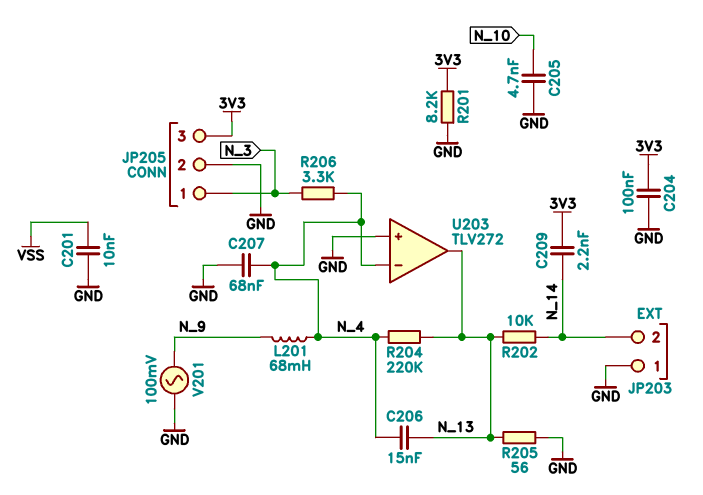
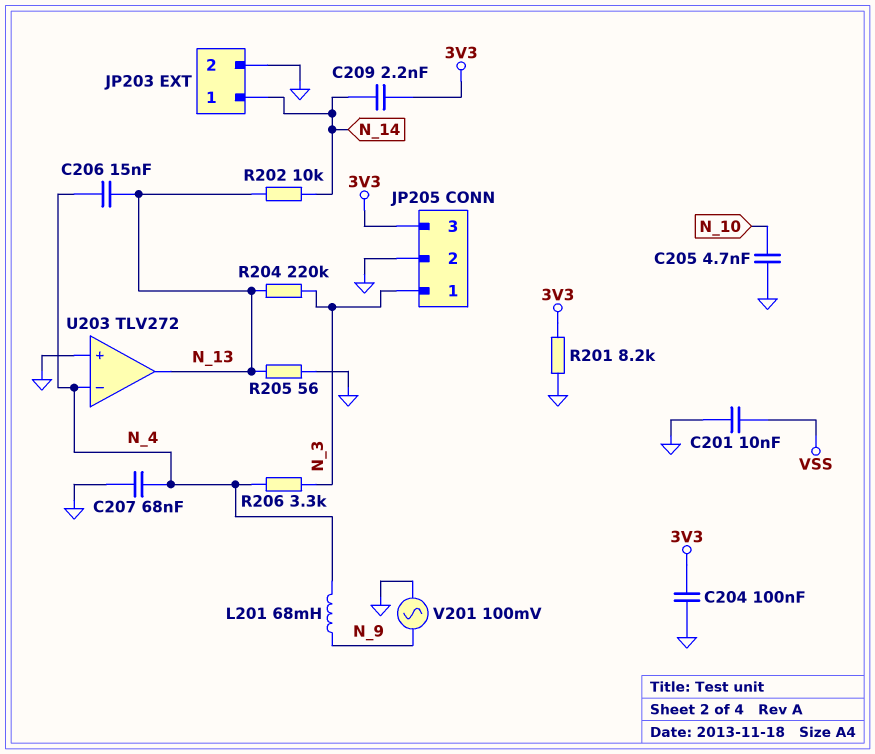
JP203 pin 1: GND -> N_14
JP203 pin 2: N_14 -> GND
R204: 220k (N_4, N_13) -> 220k (N_3, N_13)

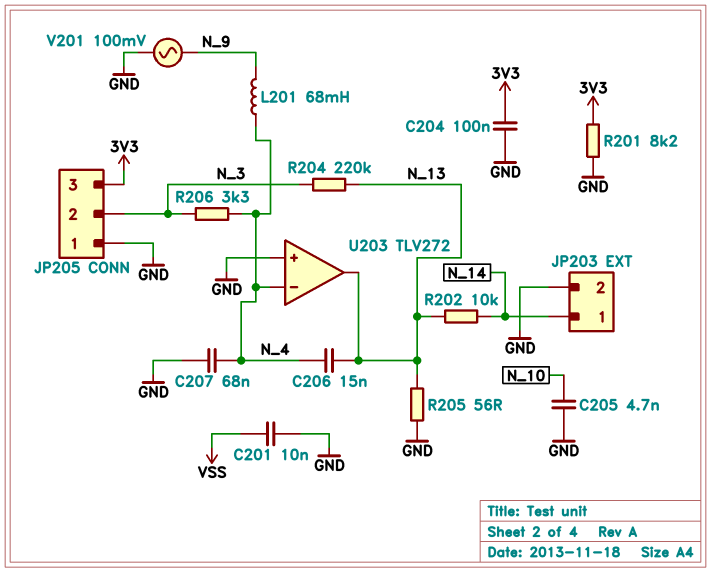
C209: 2.2nF (3V3, N_14) -> none
JP205 pin 1: N_3 -> GND
JP205 pin 2: GND -> N_3

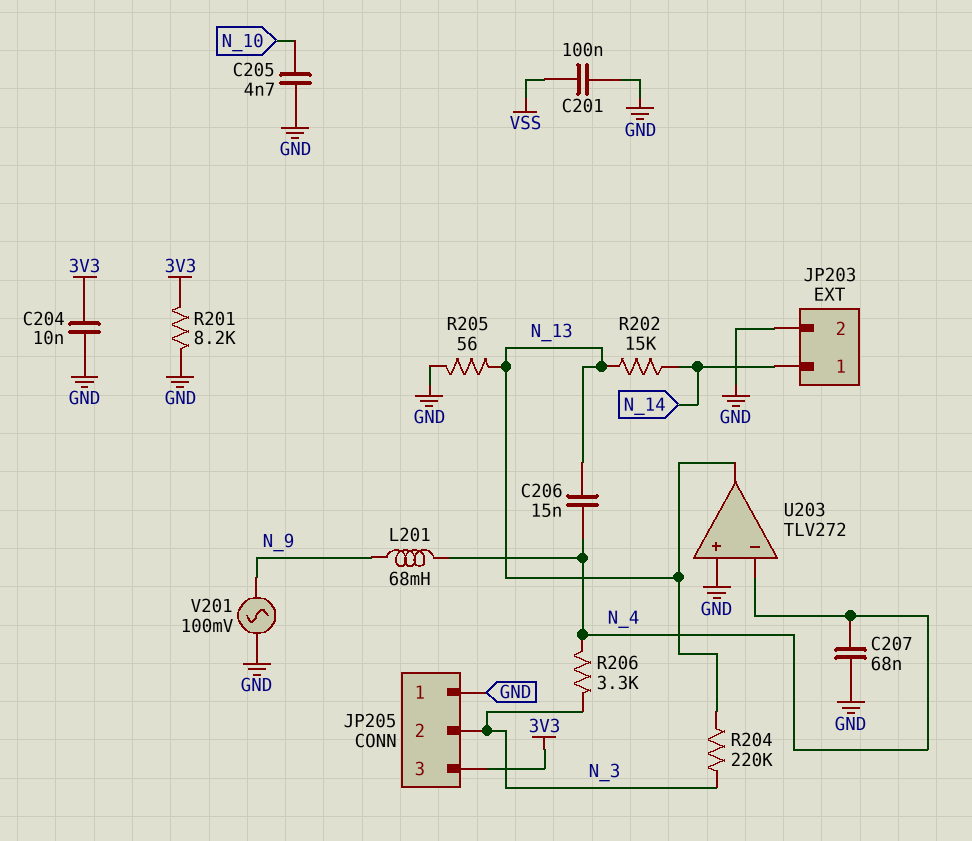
C201: 10nF (GND, VSS) -> 100nF (GND, VSS)
C204: 100nF (3V3, GND) -> 10nF (3V3, GND)
R202: 10k (N_13, N_14) -> 15k (N_13, N_14)

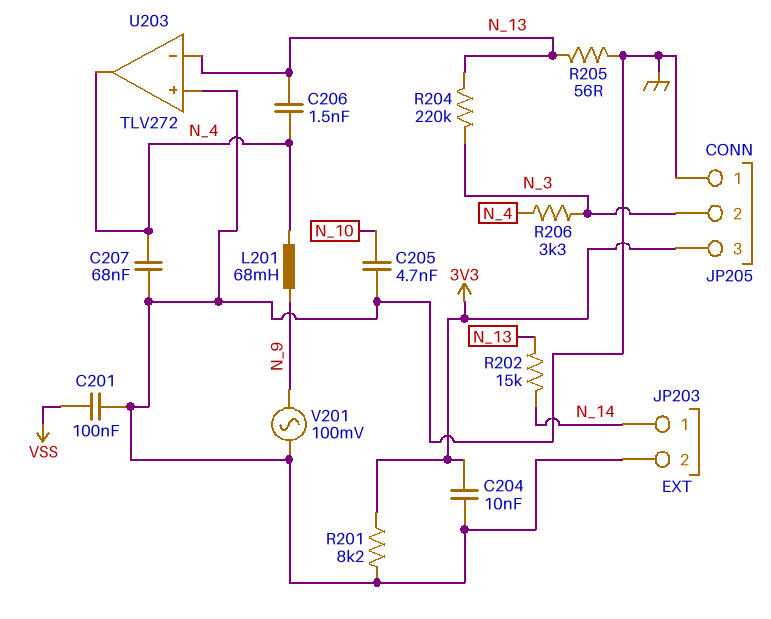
C206: 15nF (N_4, N_13) -> 1.5nF (N_4, N_13)
U203 pin in-: N_4 -> N_13
U203 pin out: N_13 -> N_4

